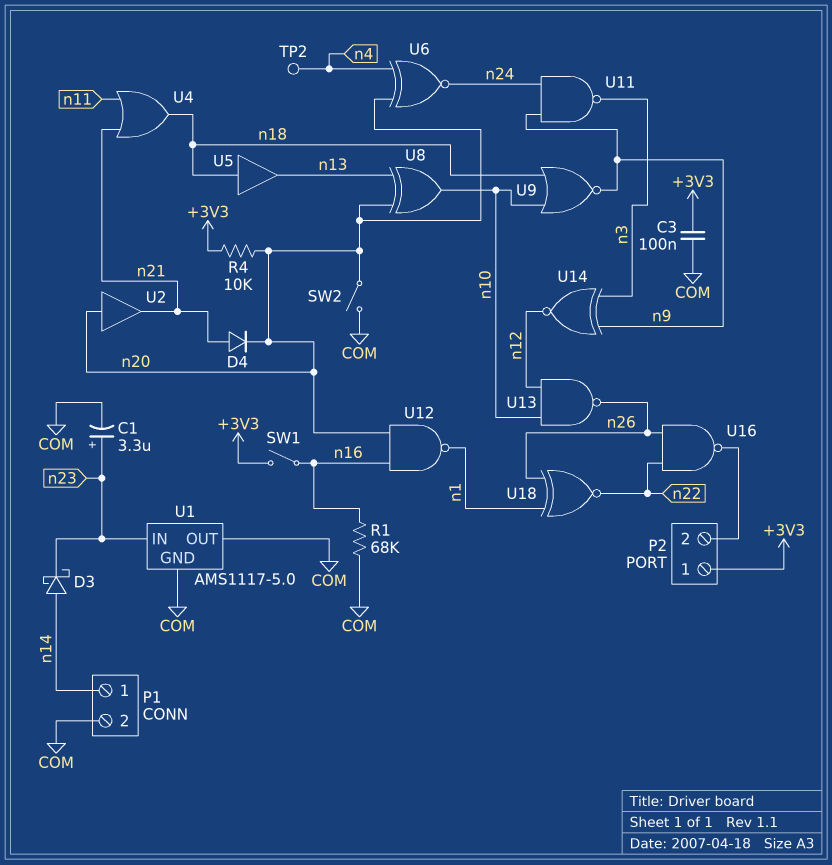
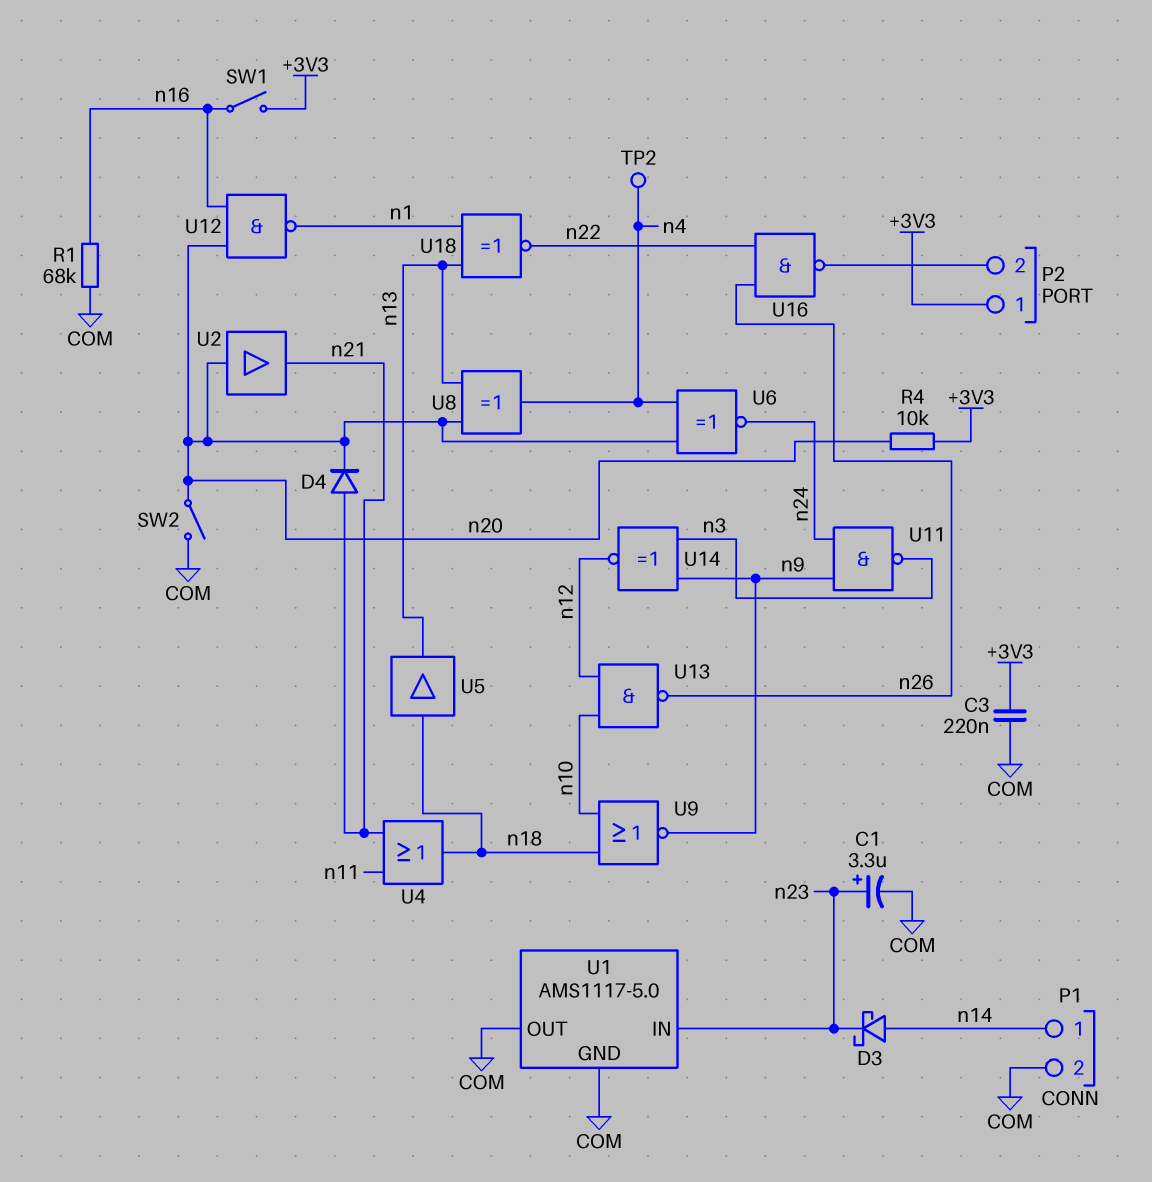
C3: 100nF (+3V3, COM) -> 220nF (+3V3, COM)
U8: XOR (in n13, in n20, out n10) -> XOR (in n13, in n20, out n4)
U18: XNOR (in n1, in n26, out n22) -> XNOR (in n1, in n13, out n22)

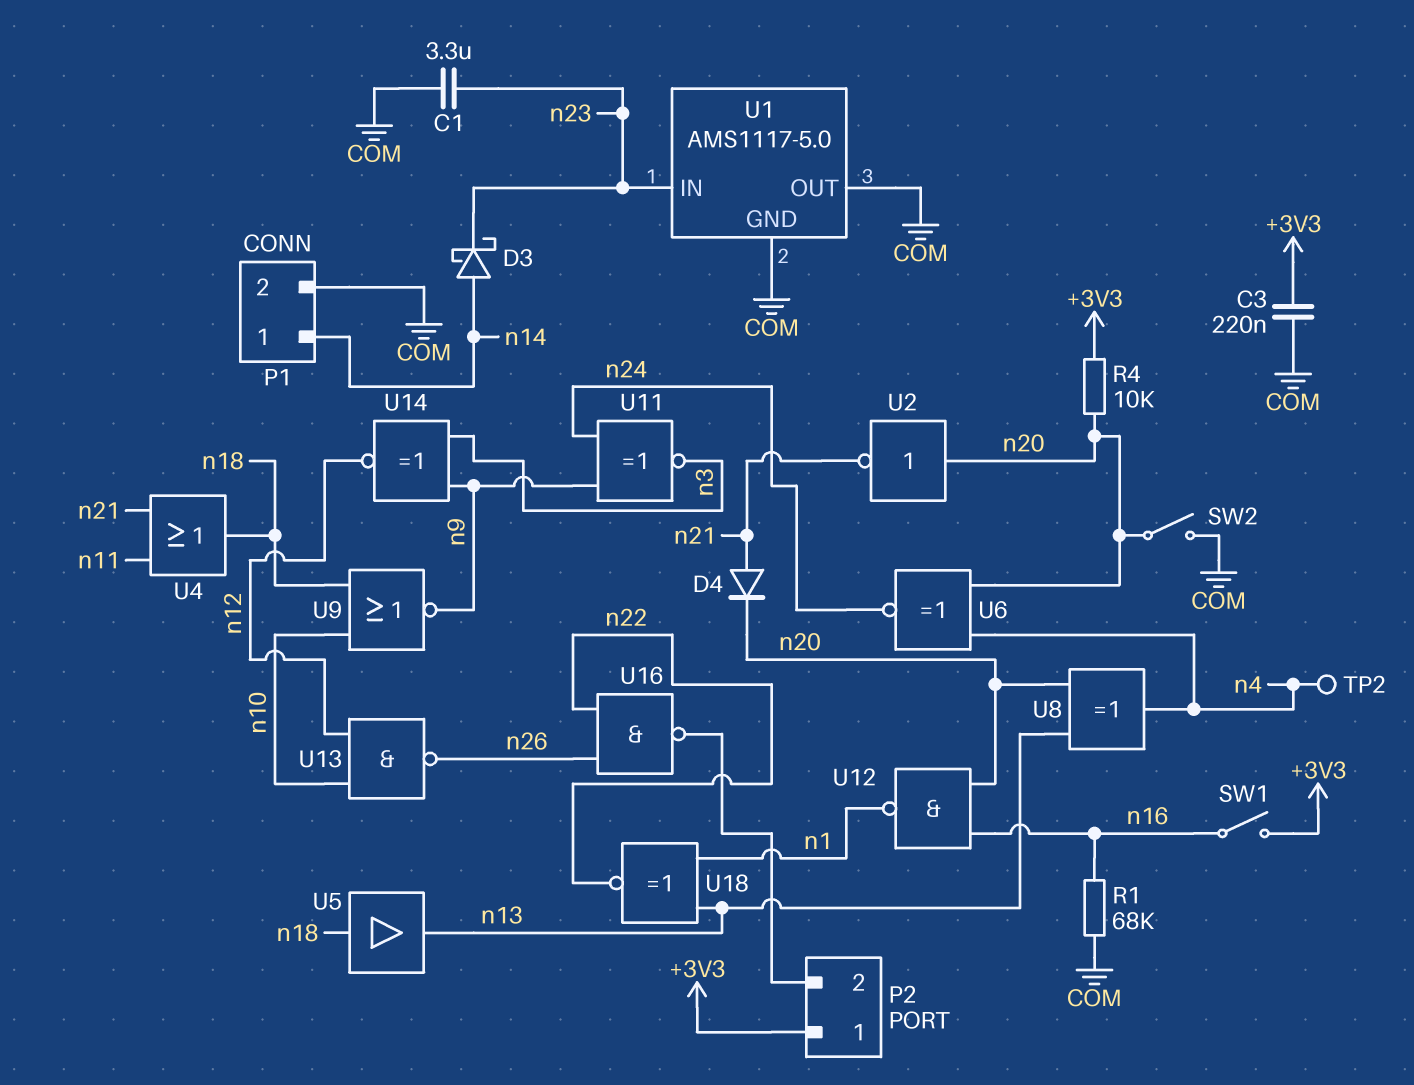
C1: 3.3uF (plus n23, minus COM) -> 3.3uF (COM, n23)
U2: buffer (in n20, out n21) -> NOT (in n20, out n21)
U11: NAND (in n9, in n24, out n3) -> XNOR (in n9, in n24, out n3)

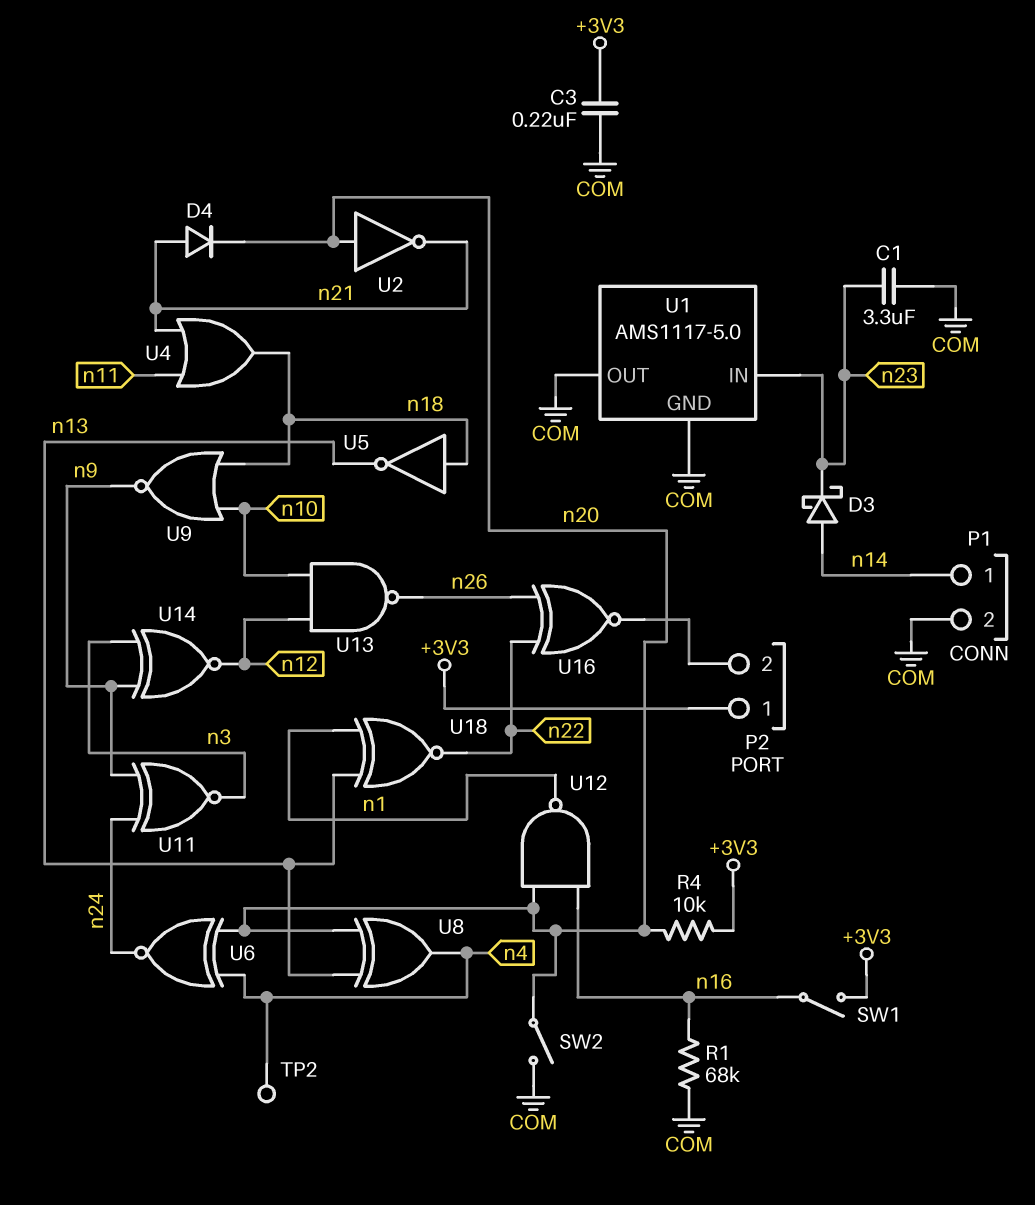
U5: buffer (in n18, out n13) -> NOT (in n18, out n13)
U16: NAND (in n22, in n26, out P2/2) -> XNOR (in n22, in n26, out P2/2)

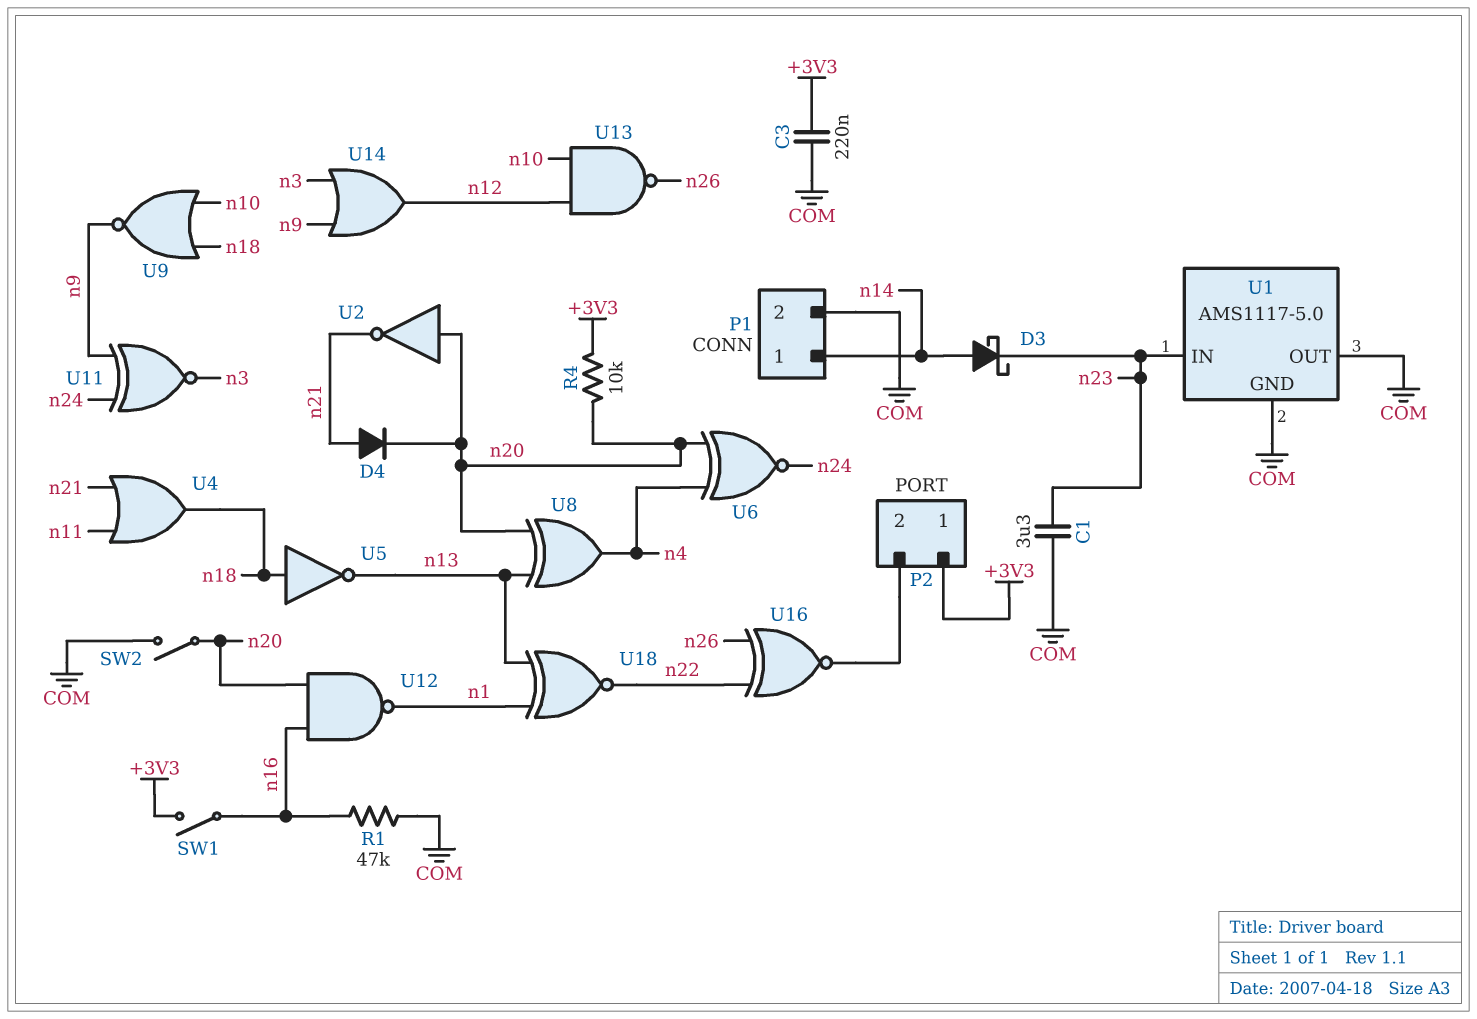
R1: 68k (COM, n16) -> 47k (COM, n16)
TP2: test point (n4) -> none
U14: XNOR (in n3, in n9, out n12) -> OR (in n3, in n9, out n12)

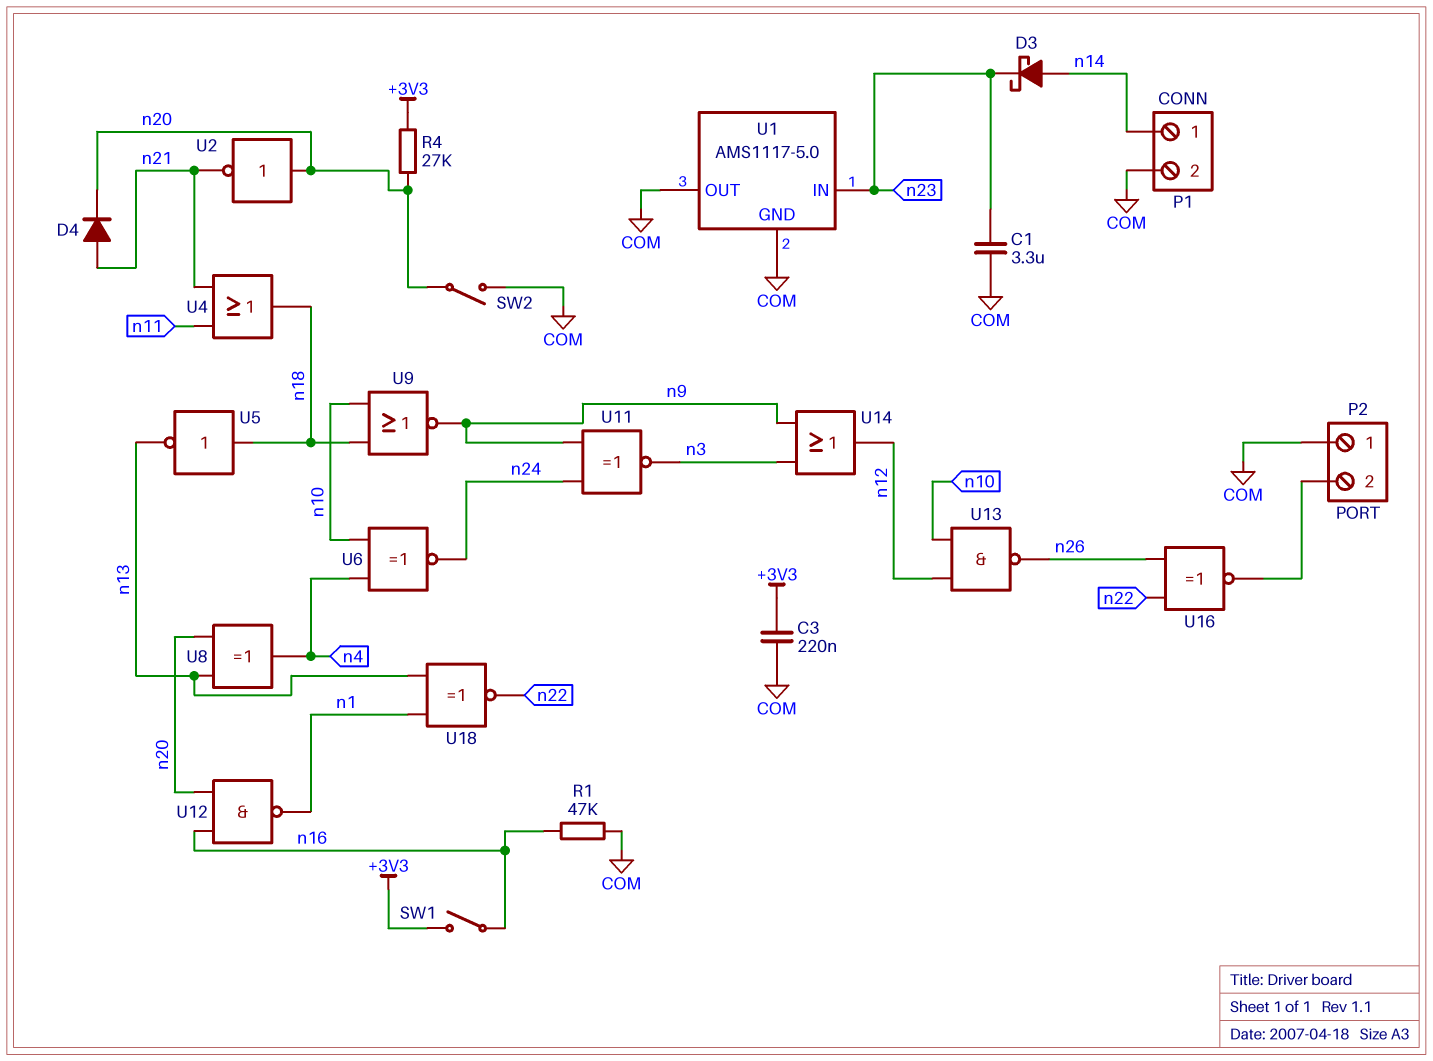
P2 pin 1: +3V3 -> COM
R4: 10k (+3V3, n20) -> 27k (+3V3, n20)
U6: XNOR (in n4, in n20, out n24) -> XNOR (in n4, in n10, out n24)

